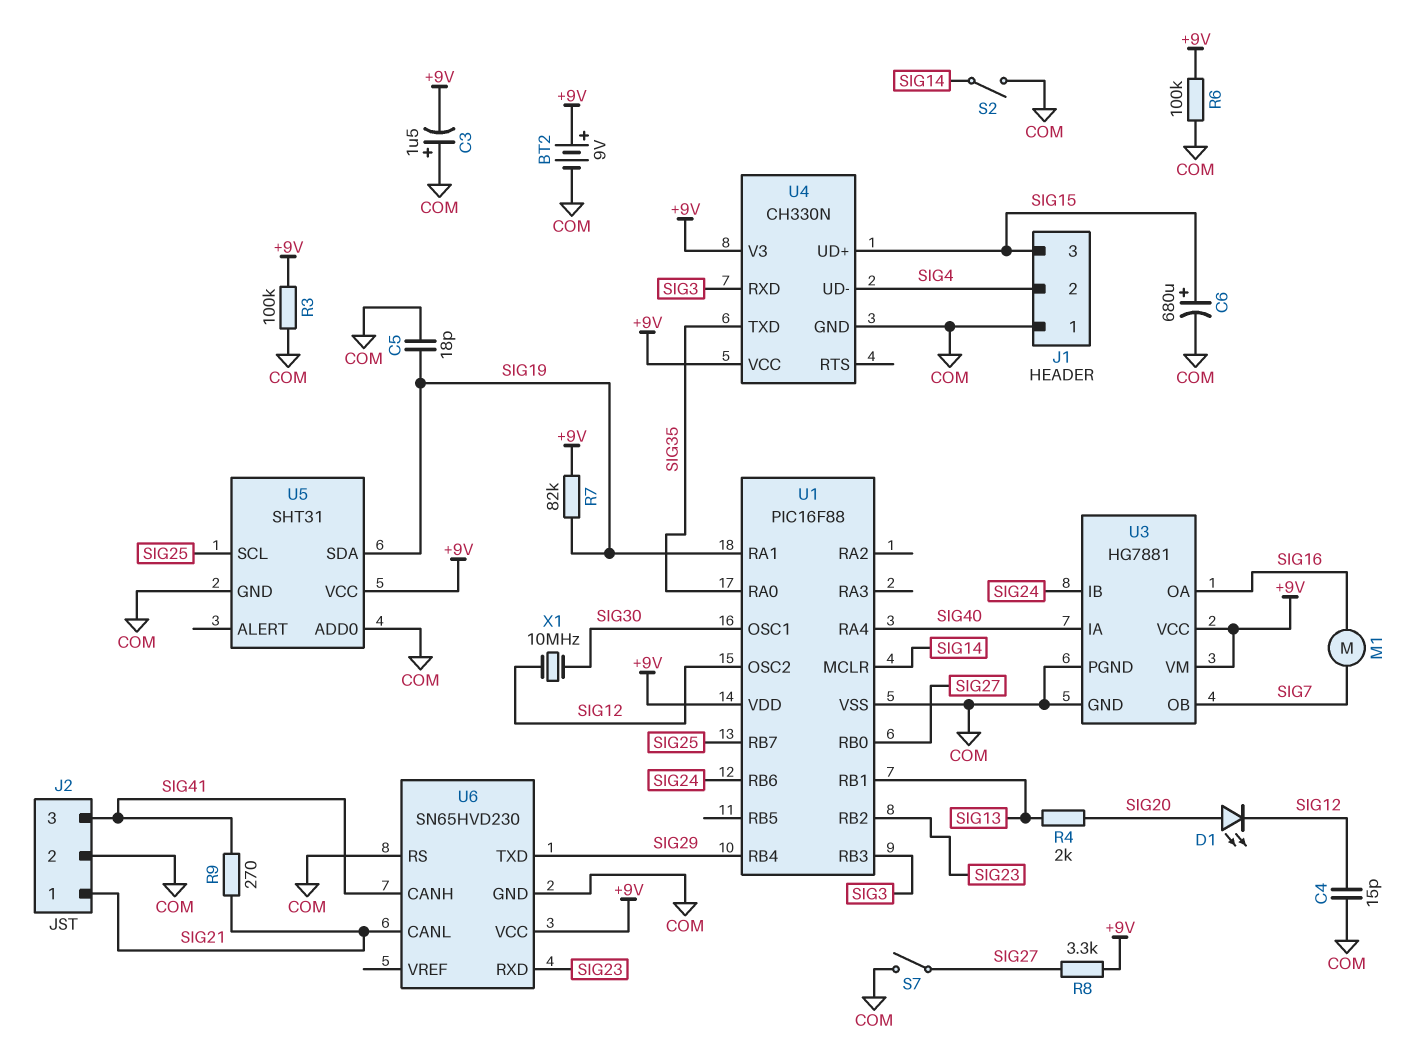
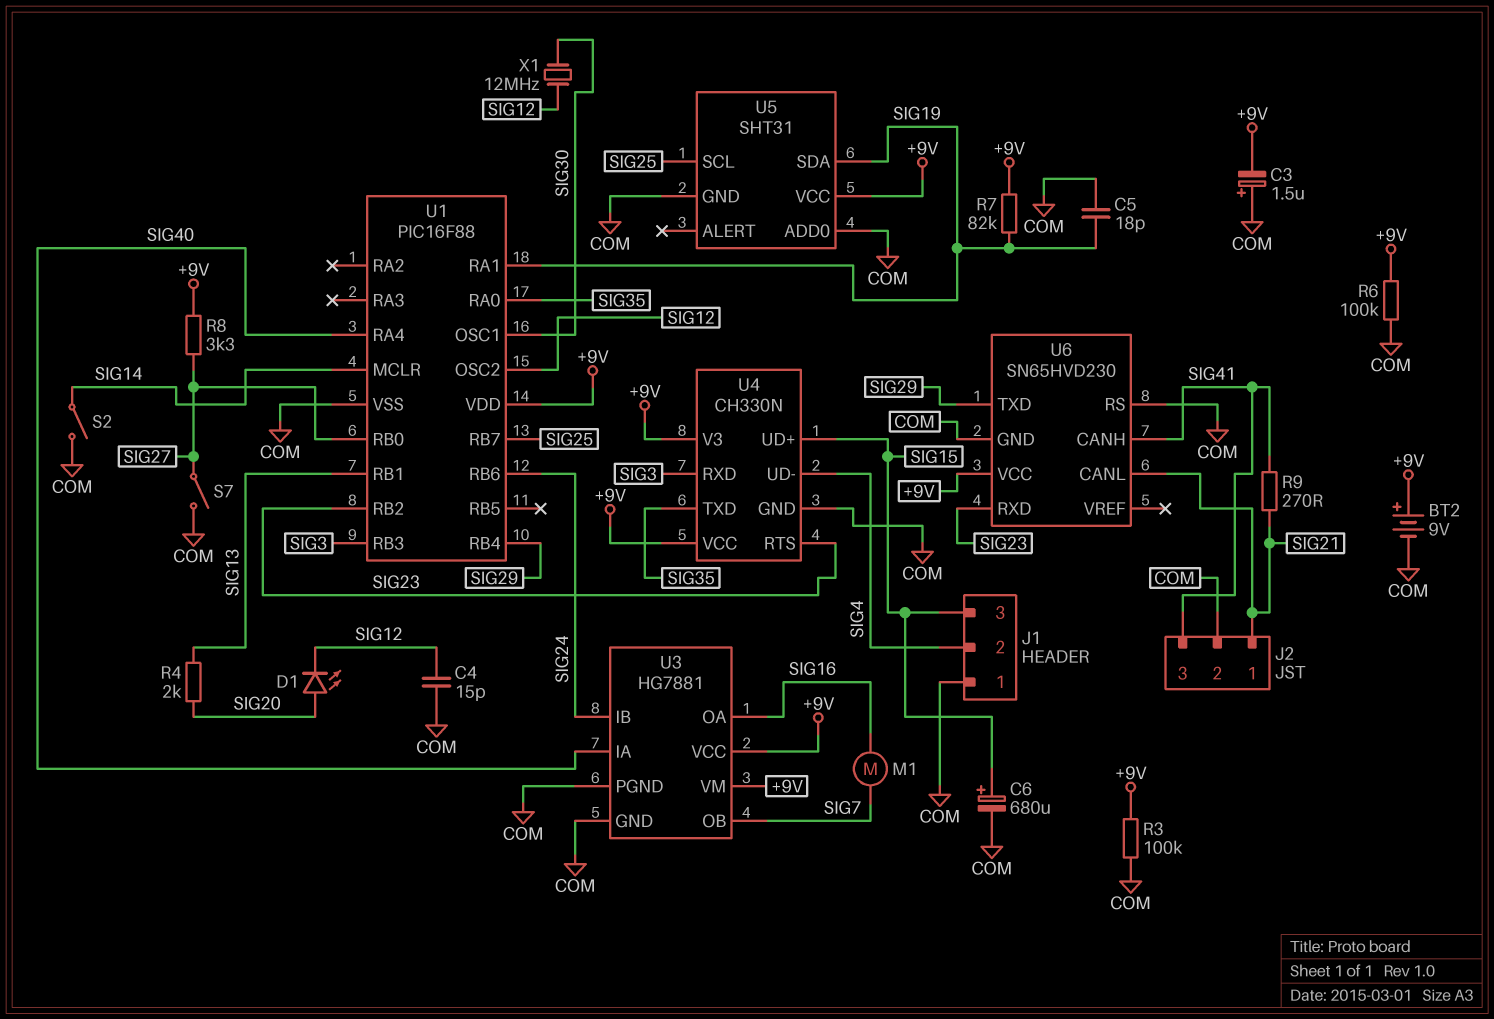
U4 pin RTS: none -> SIG23
X1: 10MHz (SIG12, SIG30) -> 12MHz (SIG12, SIG30)

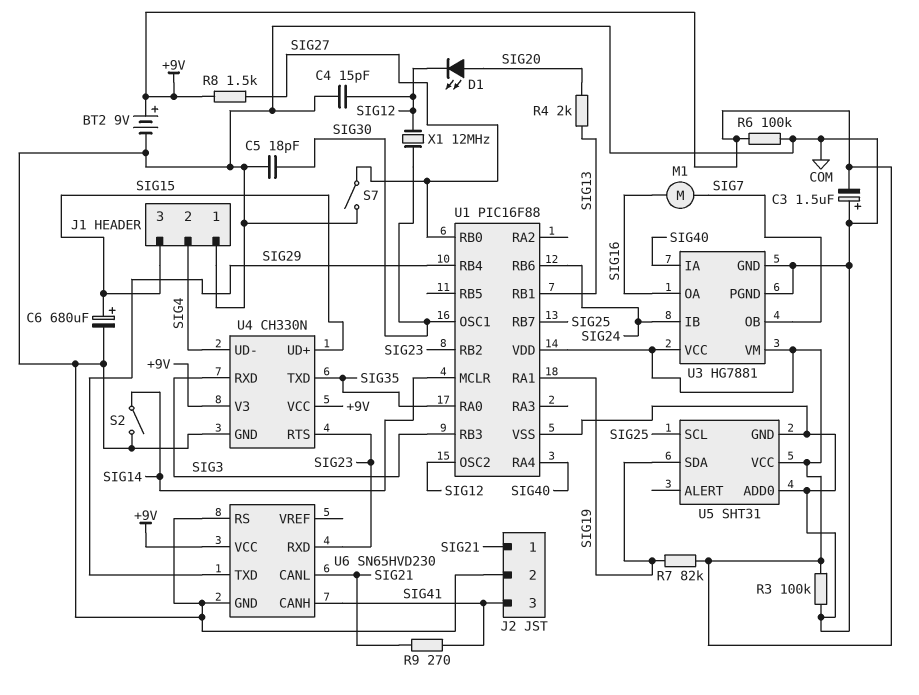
C5: 18pF (COM, SIG19) -> 18pF (COM, SIG30)
R8: 3.3k (+9V, SIG27) -> 1.5k (+9V, SIG27)

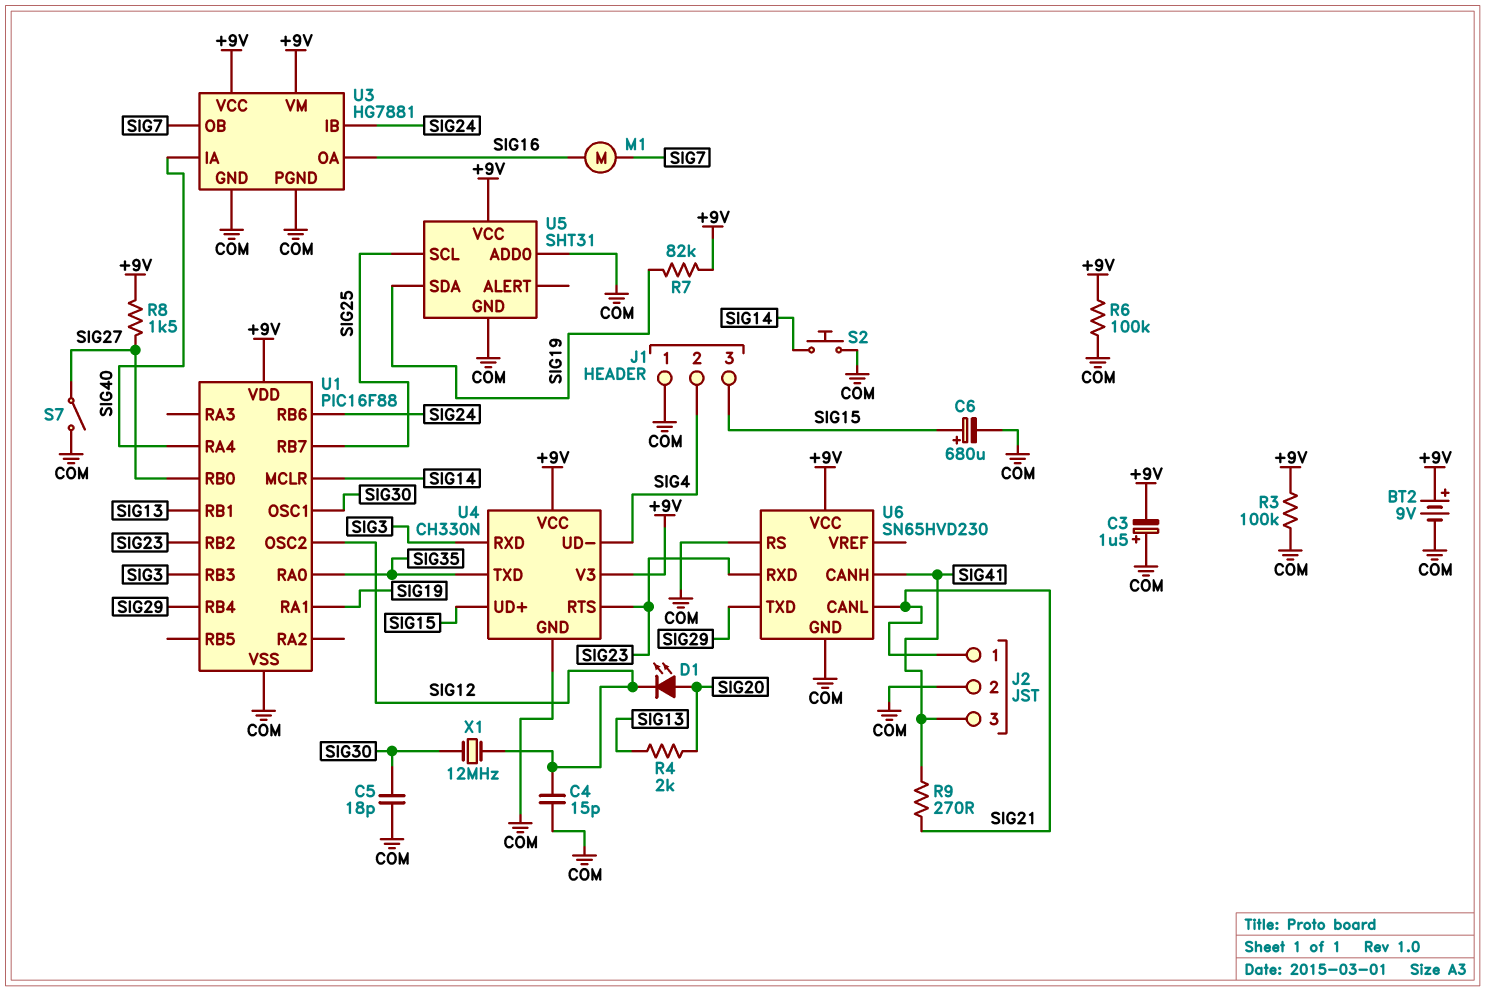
S2: switch (COM, SIG14) -> button (COM, SIG14)

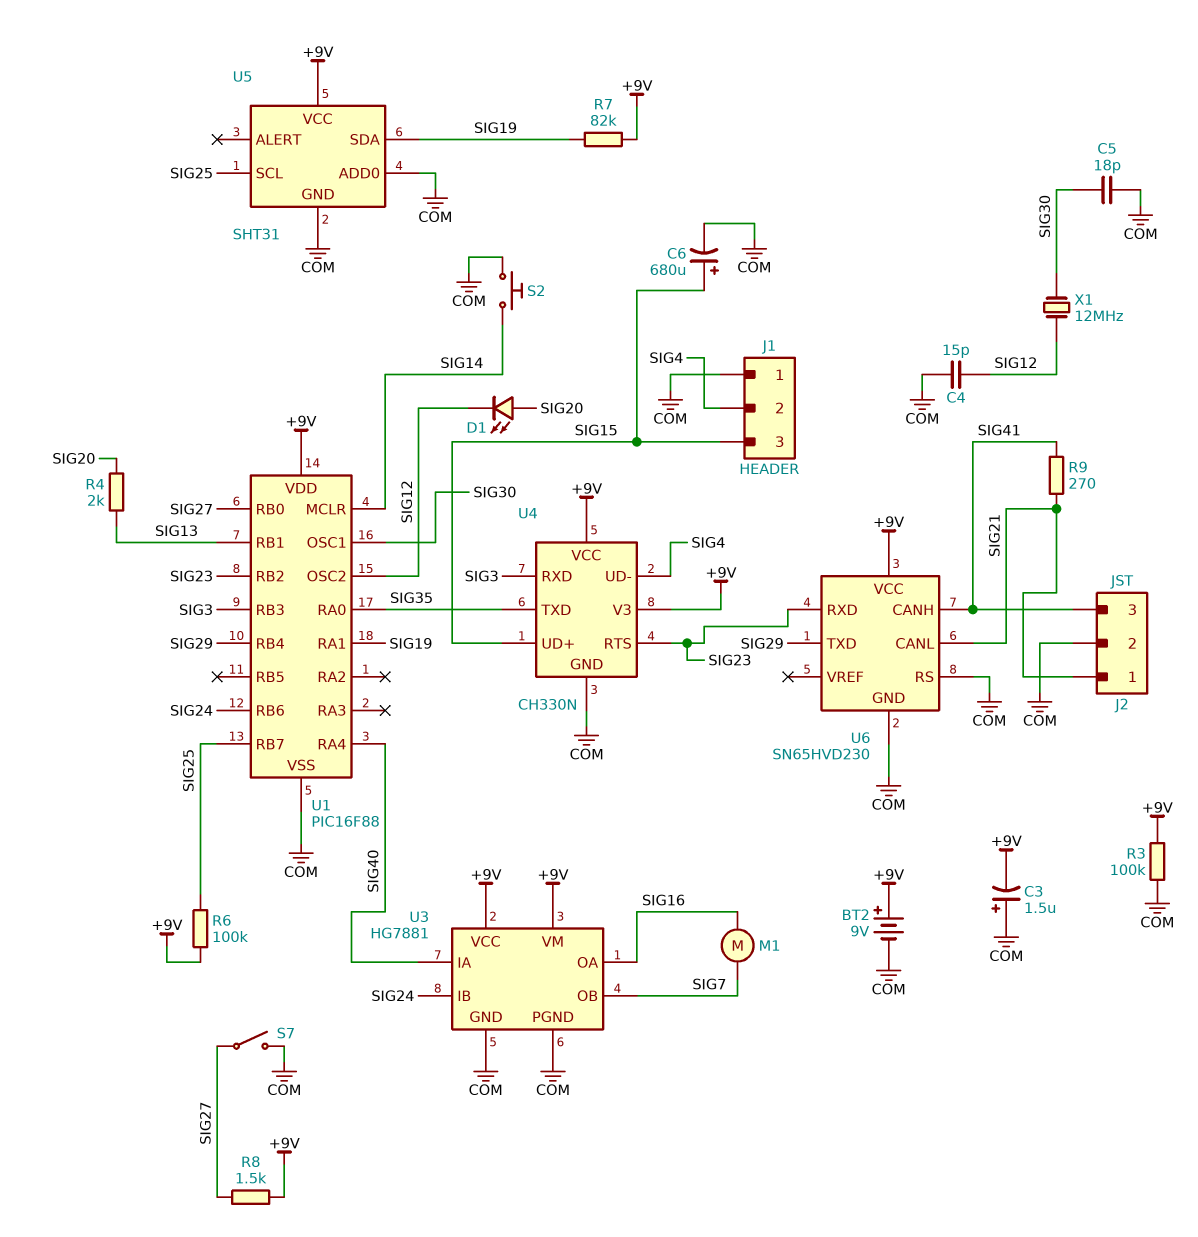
R6: 100k (+9V, COM) -> 100k (+9V, SIG25)

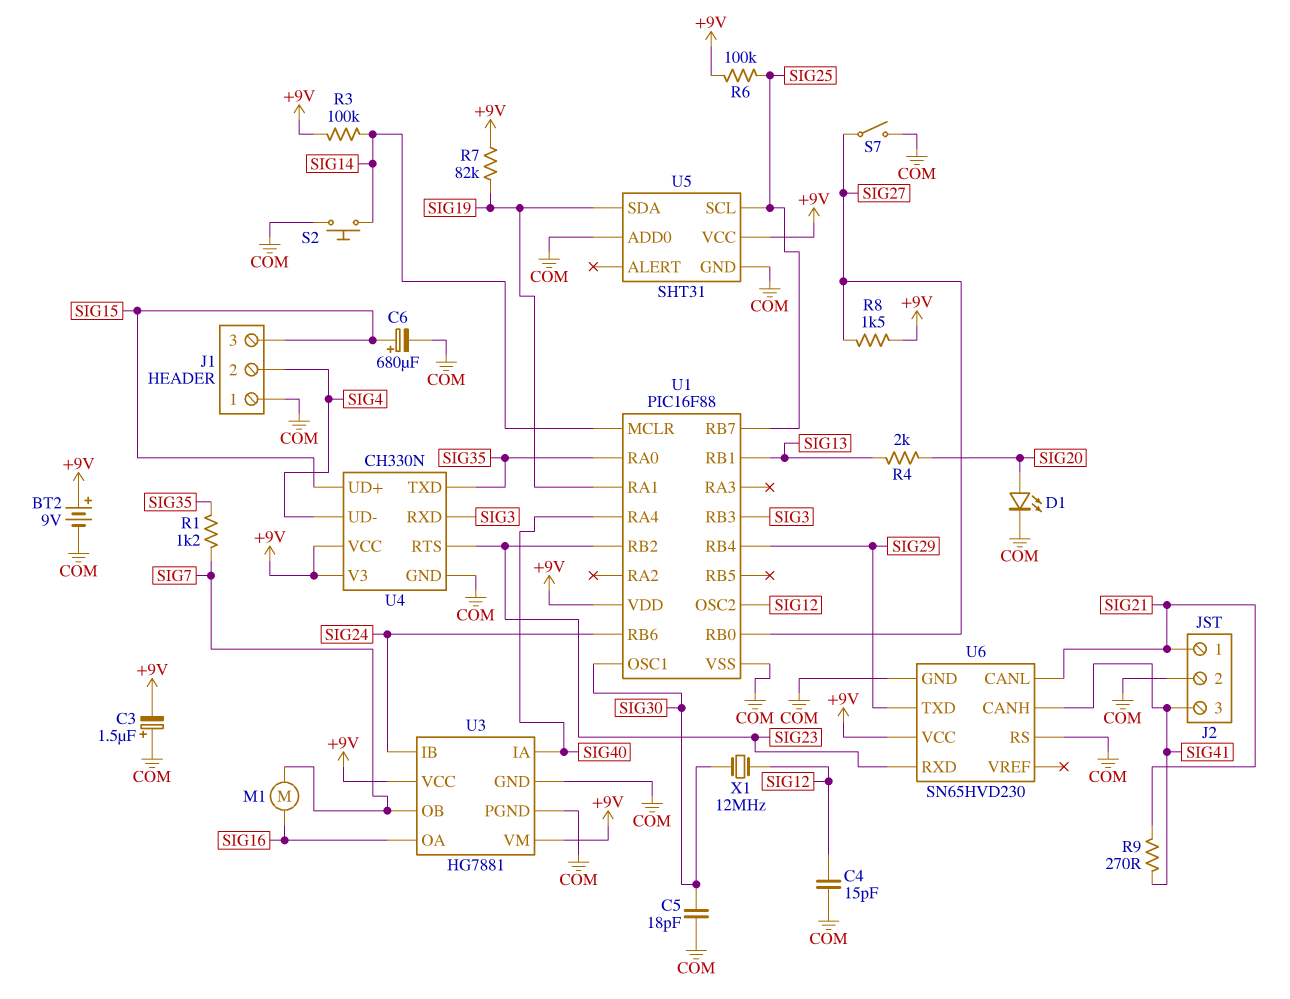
D1: LED (A SIG20, K SIG12) -> LED (A SIG20, K COM)
R1: none -> 1.2k (SIG7, SIG35)
R3: 100k (+9V, COM) -> 100k (+9V, SIG14)

